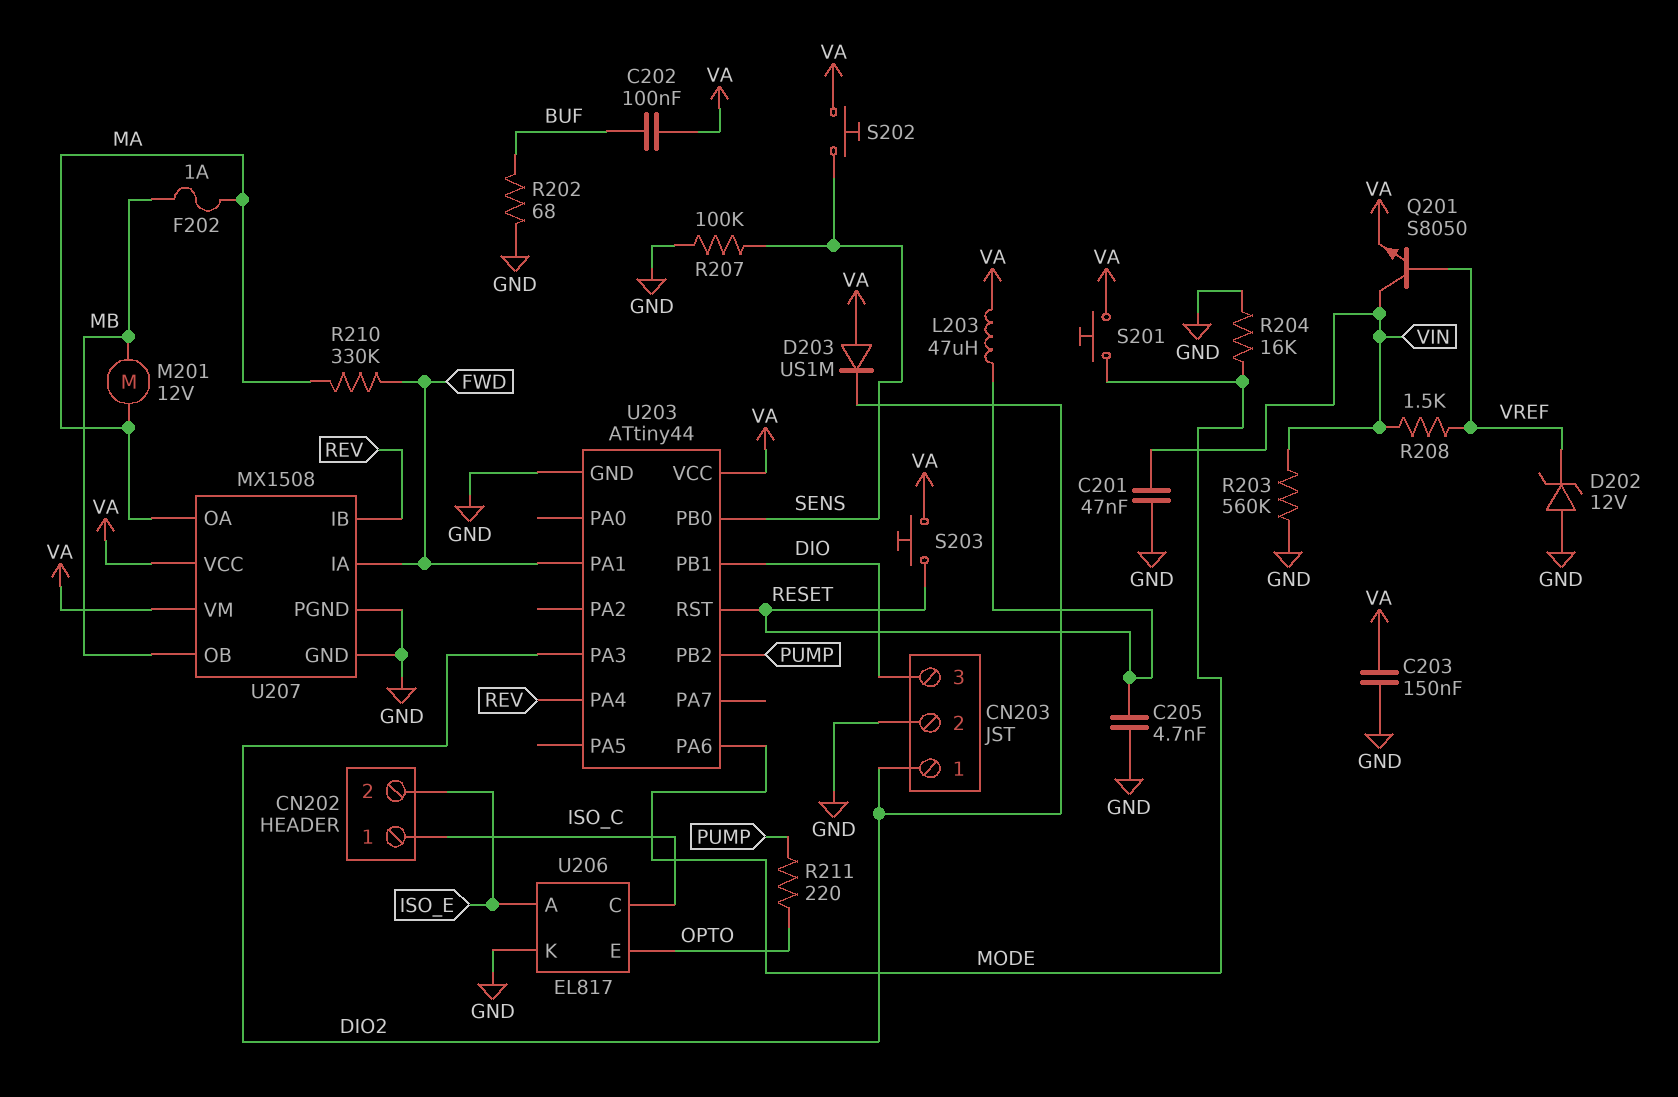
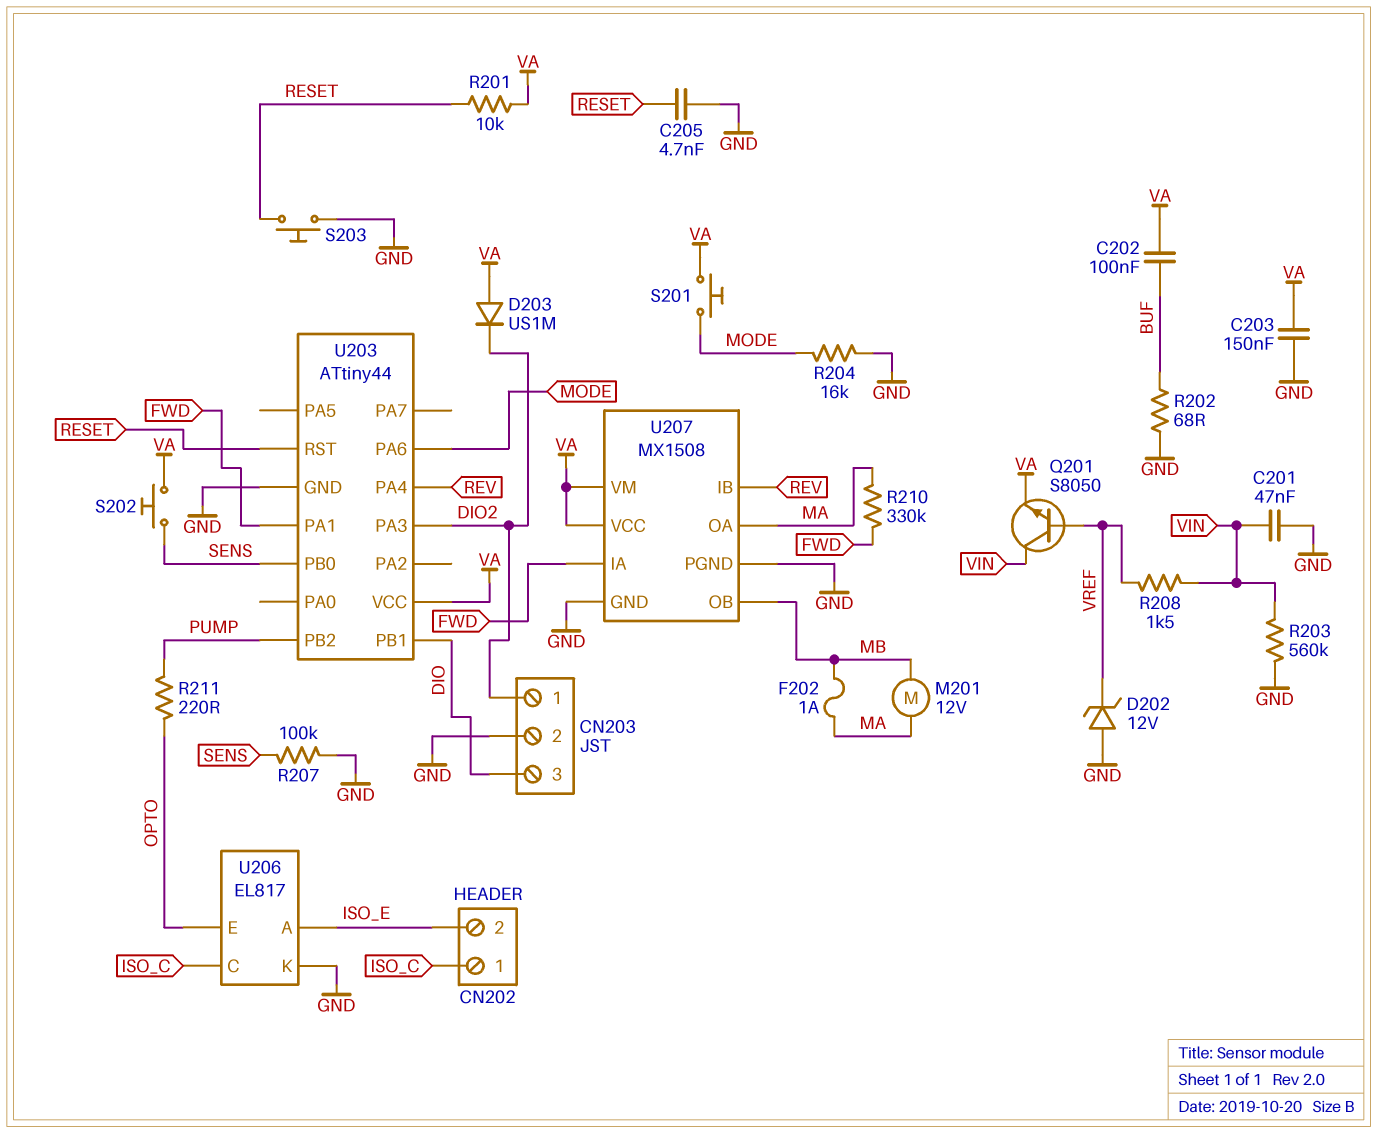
L203: 47uH (RESET, VA) -> none
R201: none -> 10k (RESET, VA)
S203: button (RESET, VA) -> button (GND, RESET)

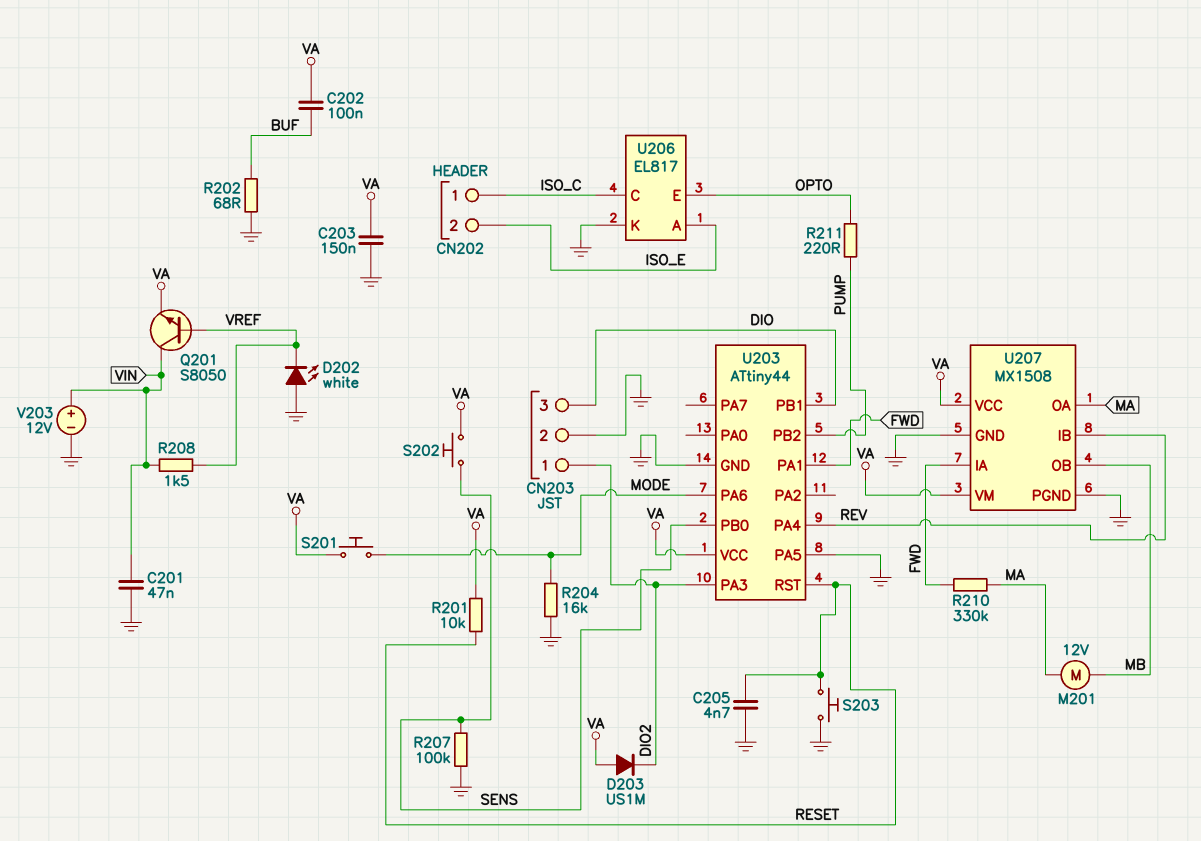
D202: zener 12V (A GND, K VREF) -> LED white (A GND, K VREF)
F202: 1A (MA, MB) -> none
R203: 560k (GND, VIN) -> none
U203 pin PA5: none -> GND
V203: none -> 12V (plus VIN, minus GND)

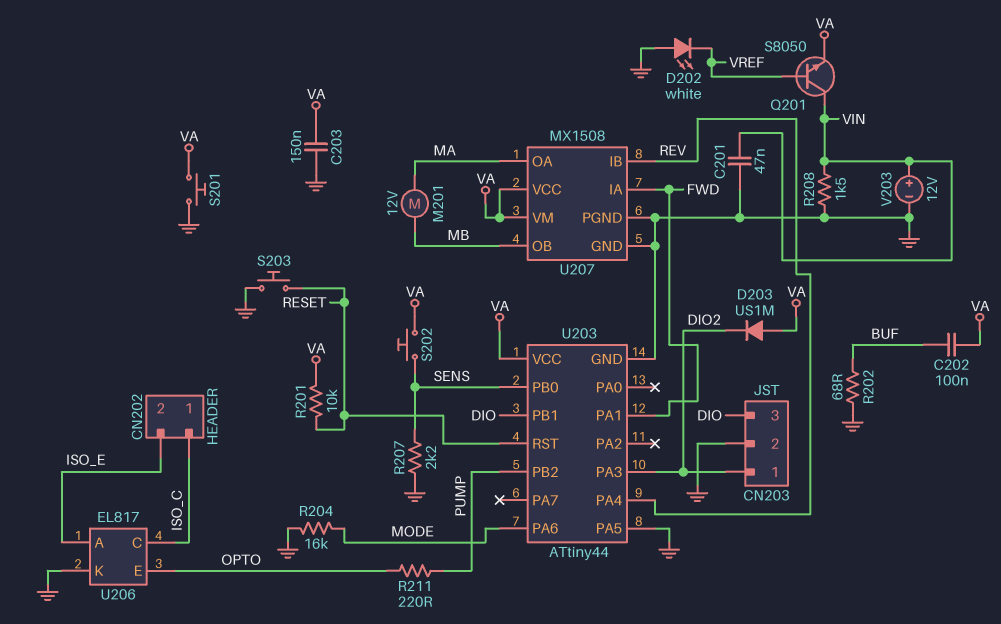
C205: 4.7nF (GND, RESET) -> none
R207: 100k (GND, SENS) -> 2.2k (GND, SENS)
R208: 1.5k (VIN, VREF) -> 1.5k (GND, VIN)
R210: 330k (FWD, MA) -> none
S201: button (MODE, VA) -> button (GND, VA)

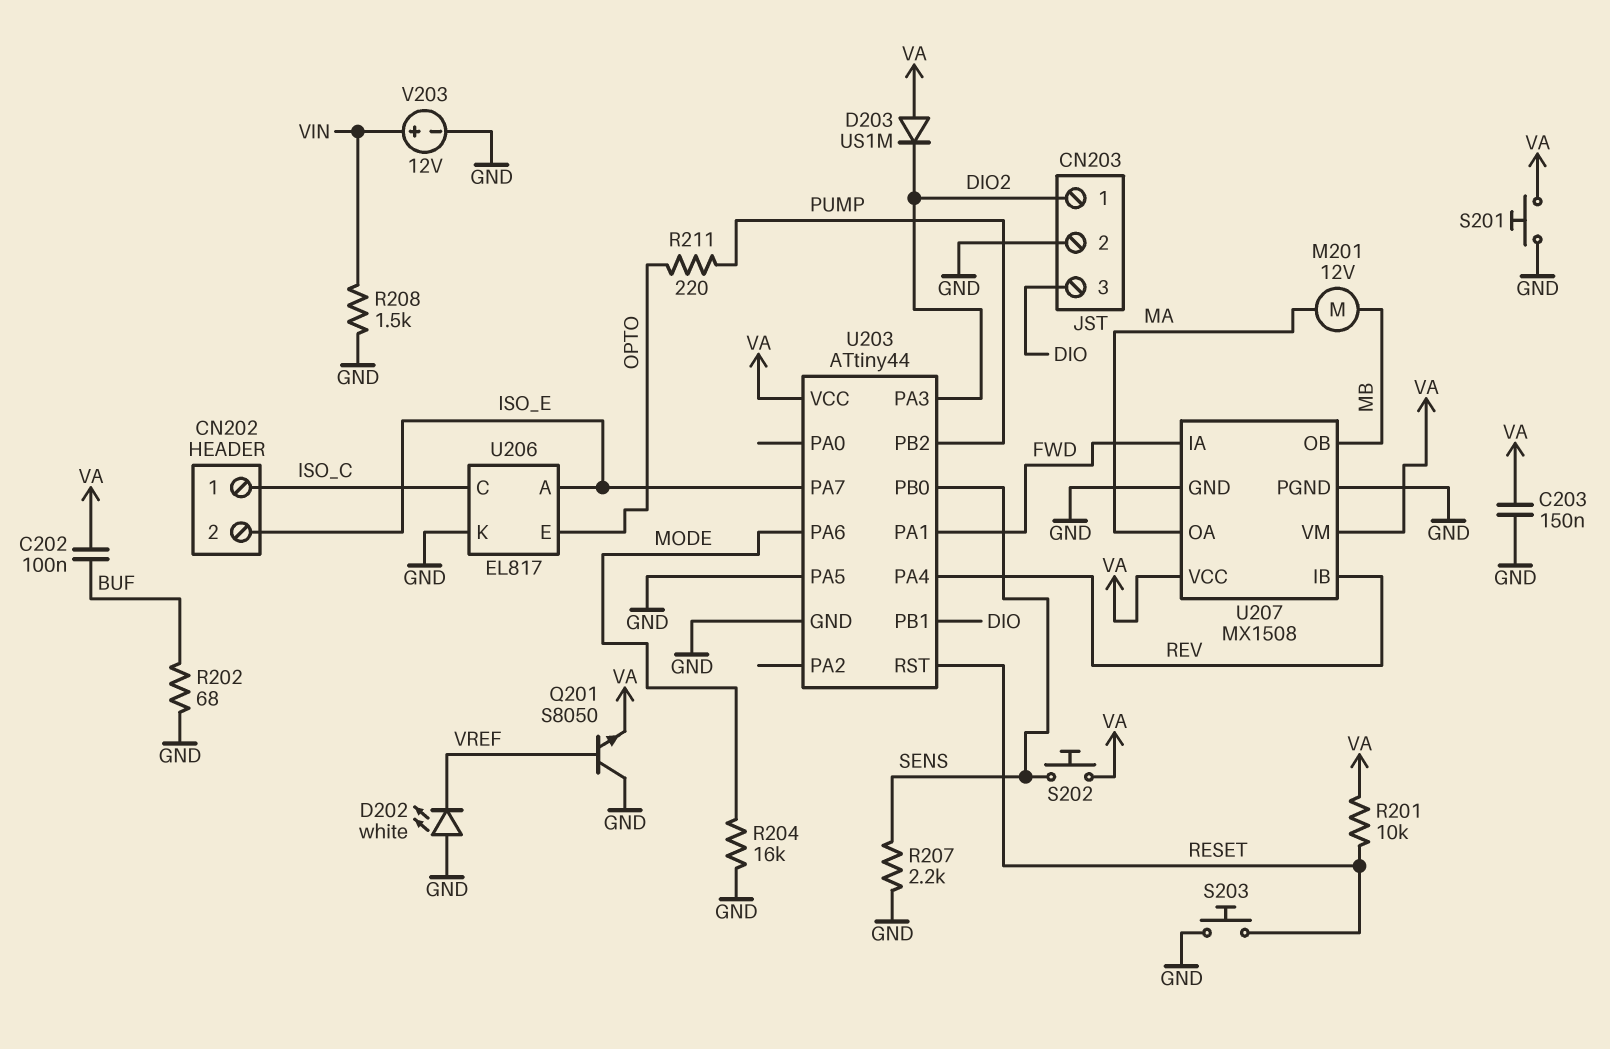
C201: 47nF (GND, VIN) -> none
Q201: NPN S8050 (B VREF, C VIN, E VA) -> NPN S8050 (B VREF, C GND, E VA)
U203 pin PA7: none -> ISO_E

